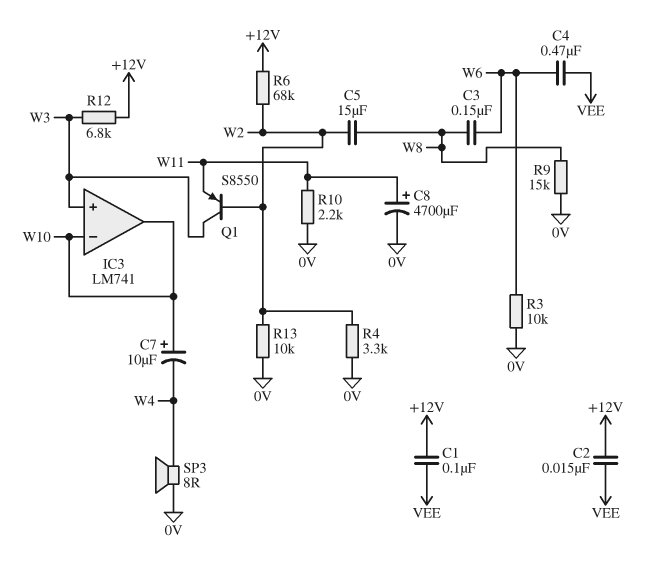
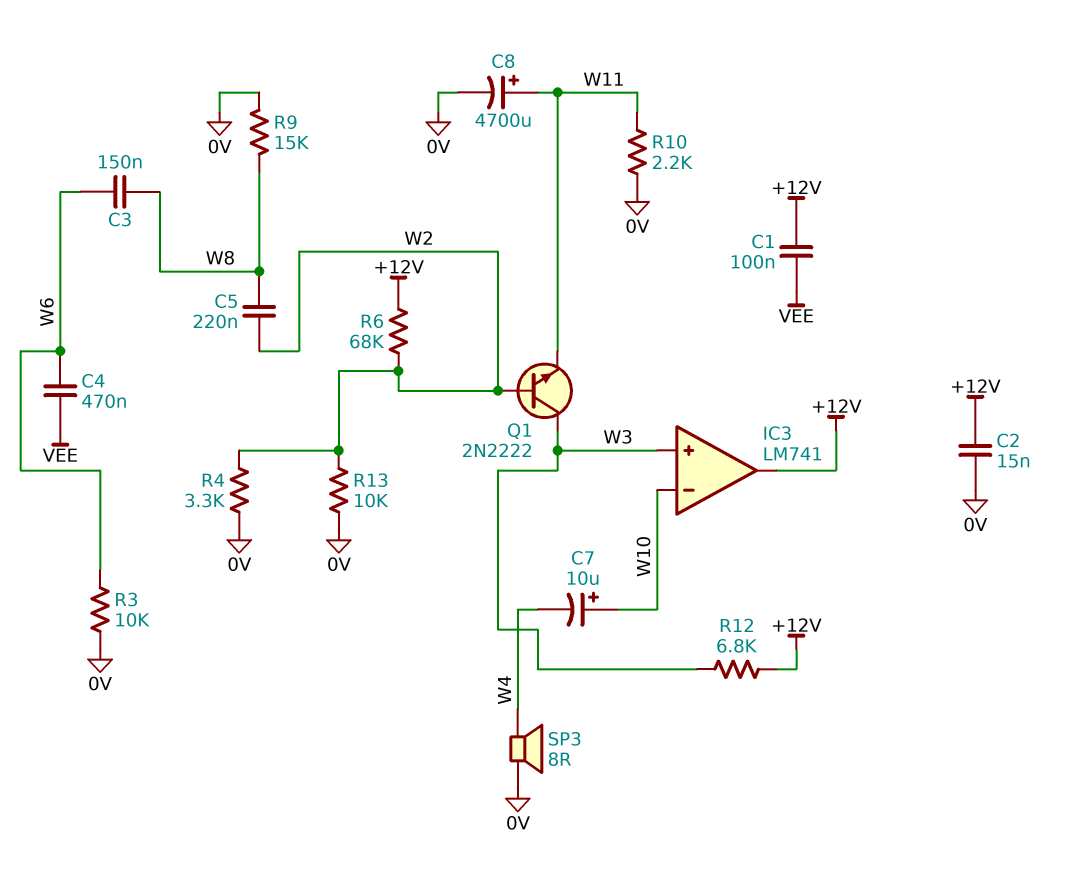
C2: 15nF (+12V, VEE) -> 15nF (+12V, 0V)
C5: 15uF (W2, W8) -> 220nF (W2, W8)
IC3 pin out: W10 -> +12V
Q1: PNP S8550 (B W2, C W3, E W11) -> NPN 2N2222 (B W2, C W3, E W11)

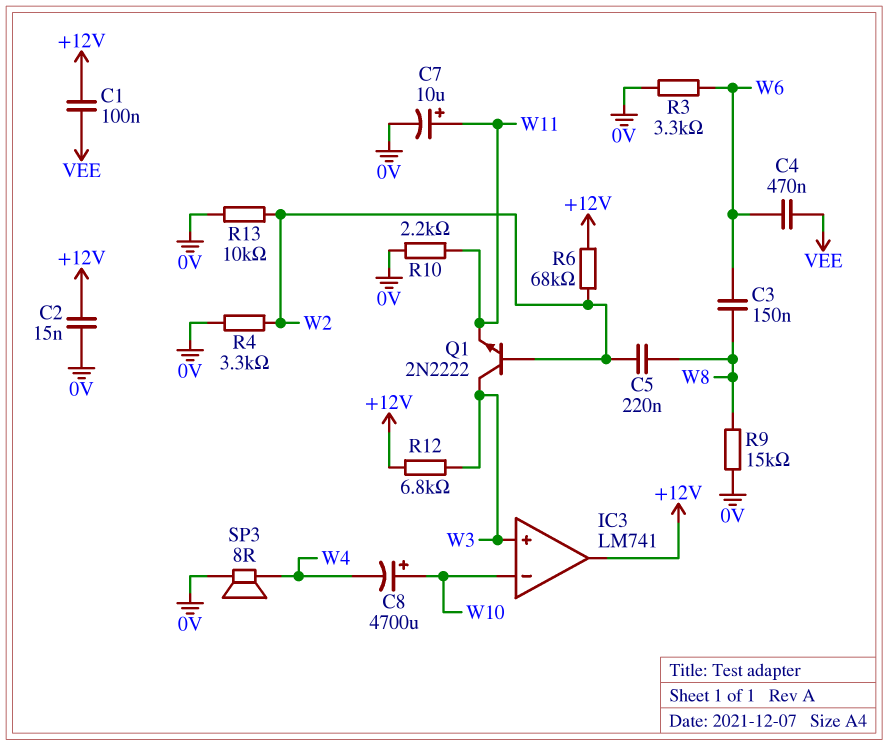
C7: 10uF (plus W10, minus W4) -> 10uF (plus W11, minus 0V)
C8: 4700uF (plus W11, minus 0V) -> 4700uF (plus W10, minus W4)
R3: 10k (0V, W6) -> 3.3k (0V, W6)

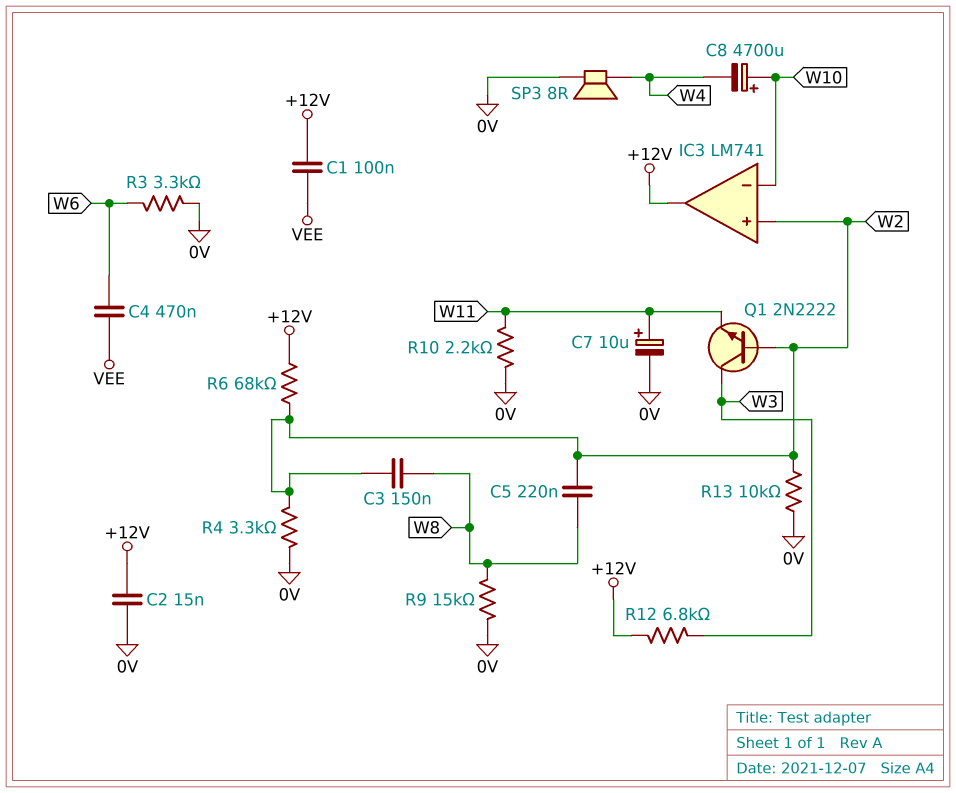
C3: 150nF (W6, W8) -> 150nF (W2, W8)
IC3 pin in+: W3 -> W2

